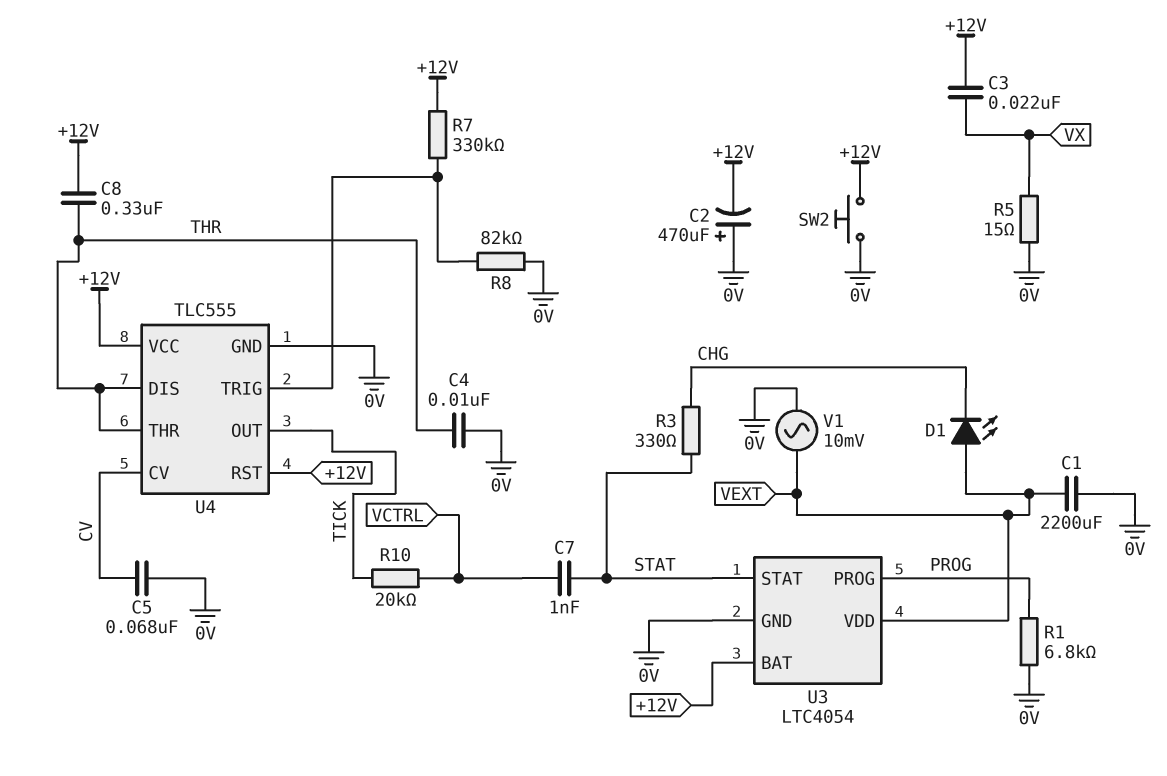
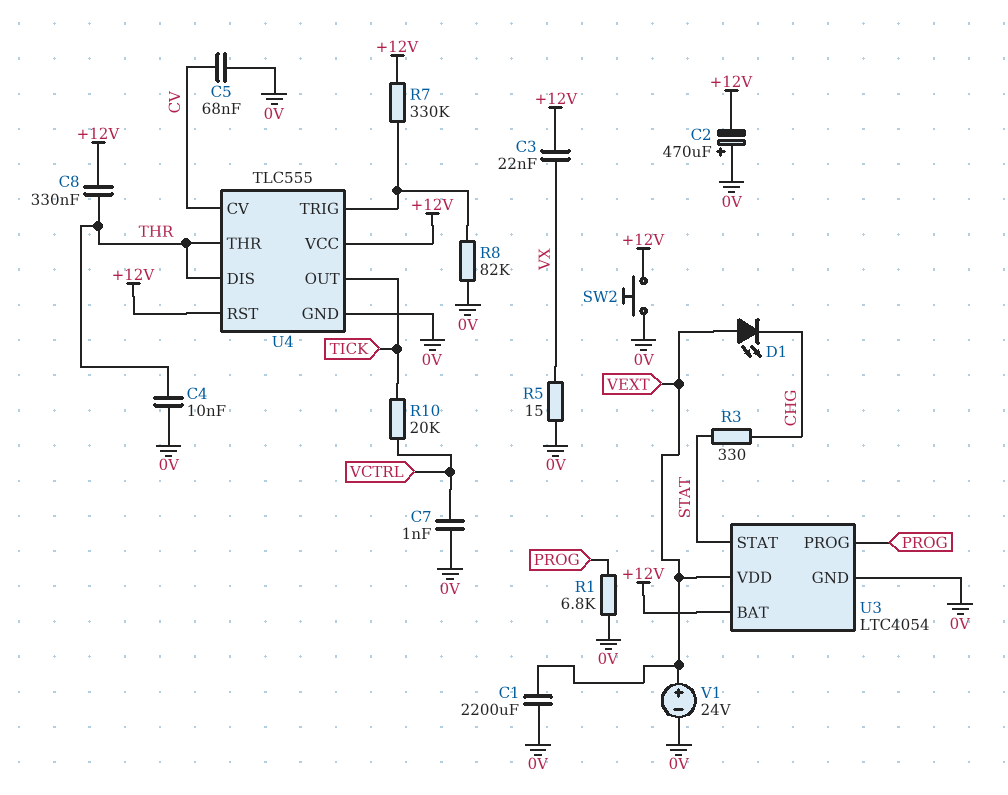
C7: 1nF (STAT, VCTRL) -> 1nF (0V, VCTRL)
V1: AC 10mV (0V, VEXT) -> 24V (plus VEXT, minus 0V)

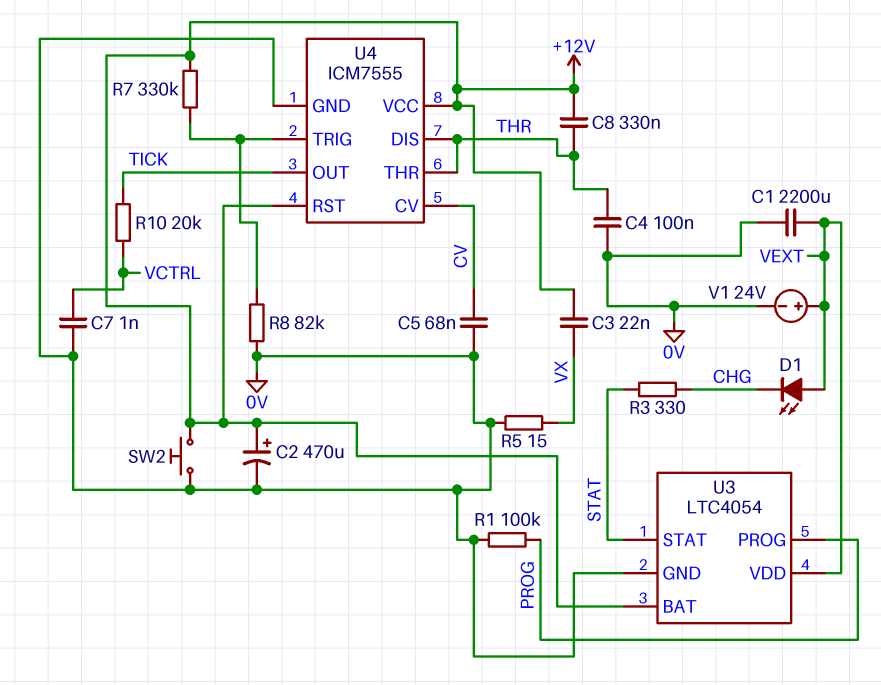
C2: 470uF (plus 0V, minus +12V) -> 470uF (plus +12V, minus 0V)
C4: 10nF (0V, THR) -> 100nF (0V, THR)
R1: 6.8k (0V, PROG) -> 100k (0V, PROG)
U4: TLC555 -> ICM7555

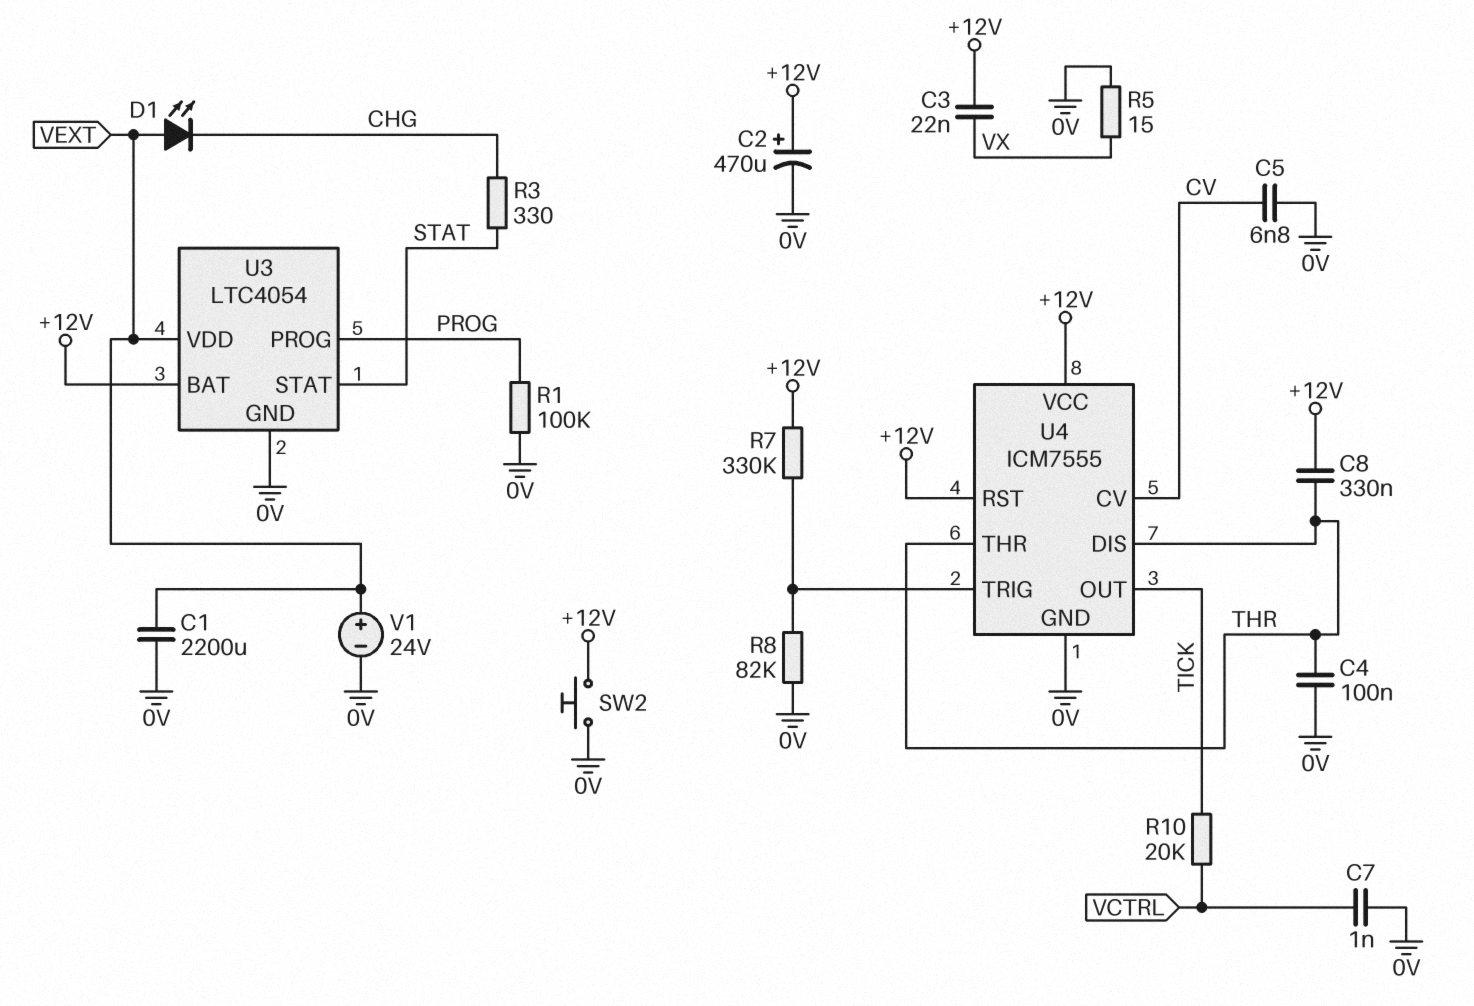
C5: 68nF (0V, CV) -> 6.8nF (0V, CV)

